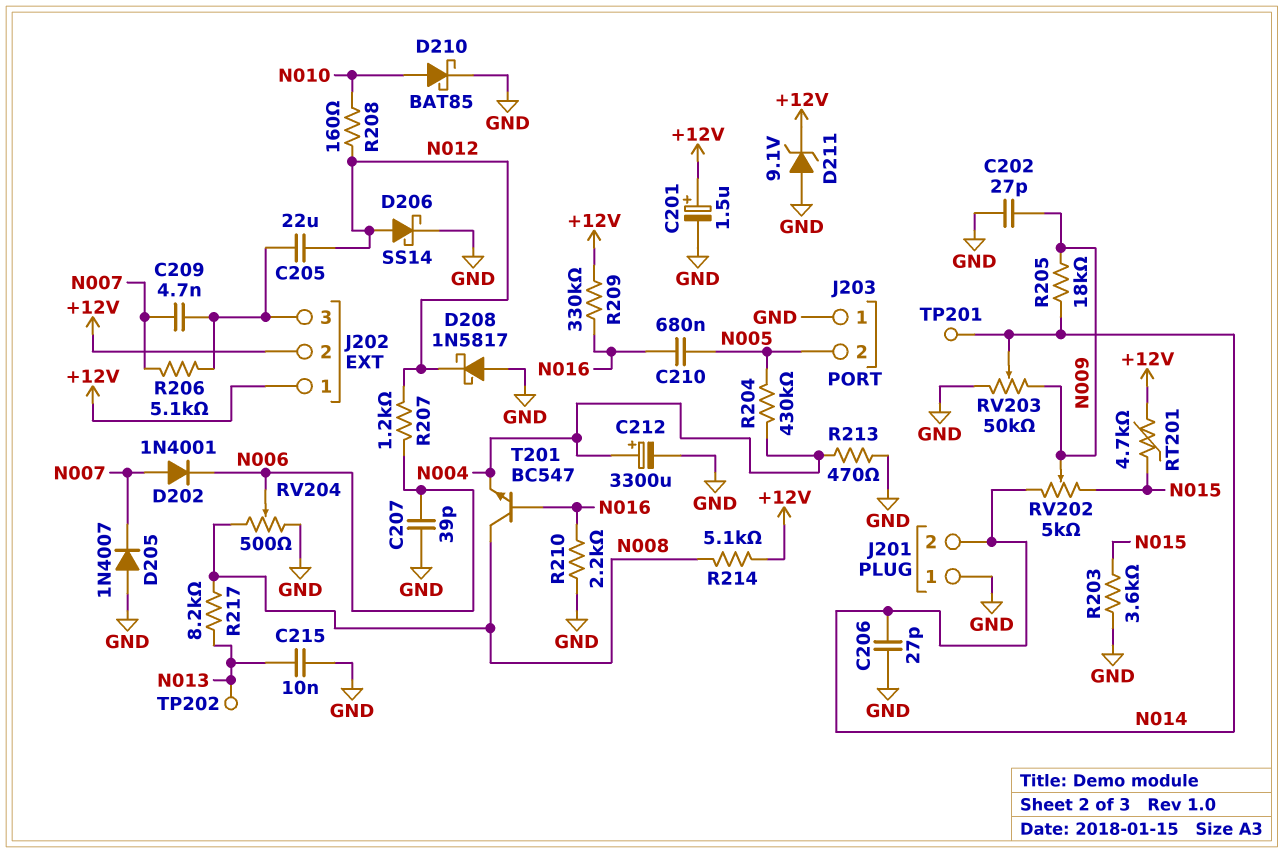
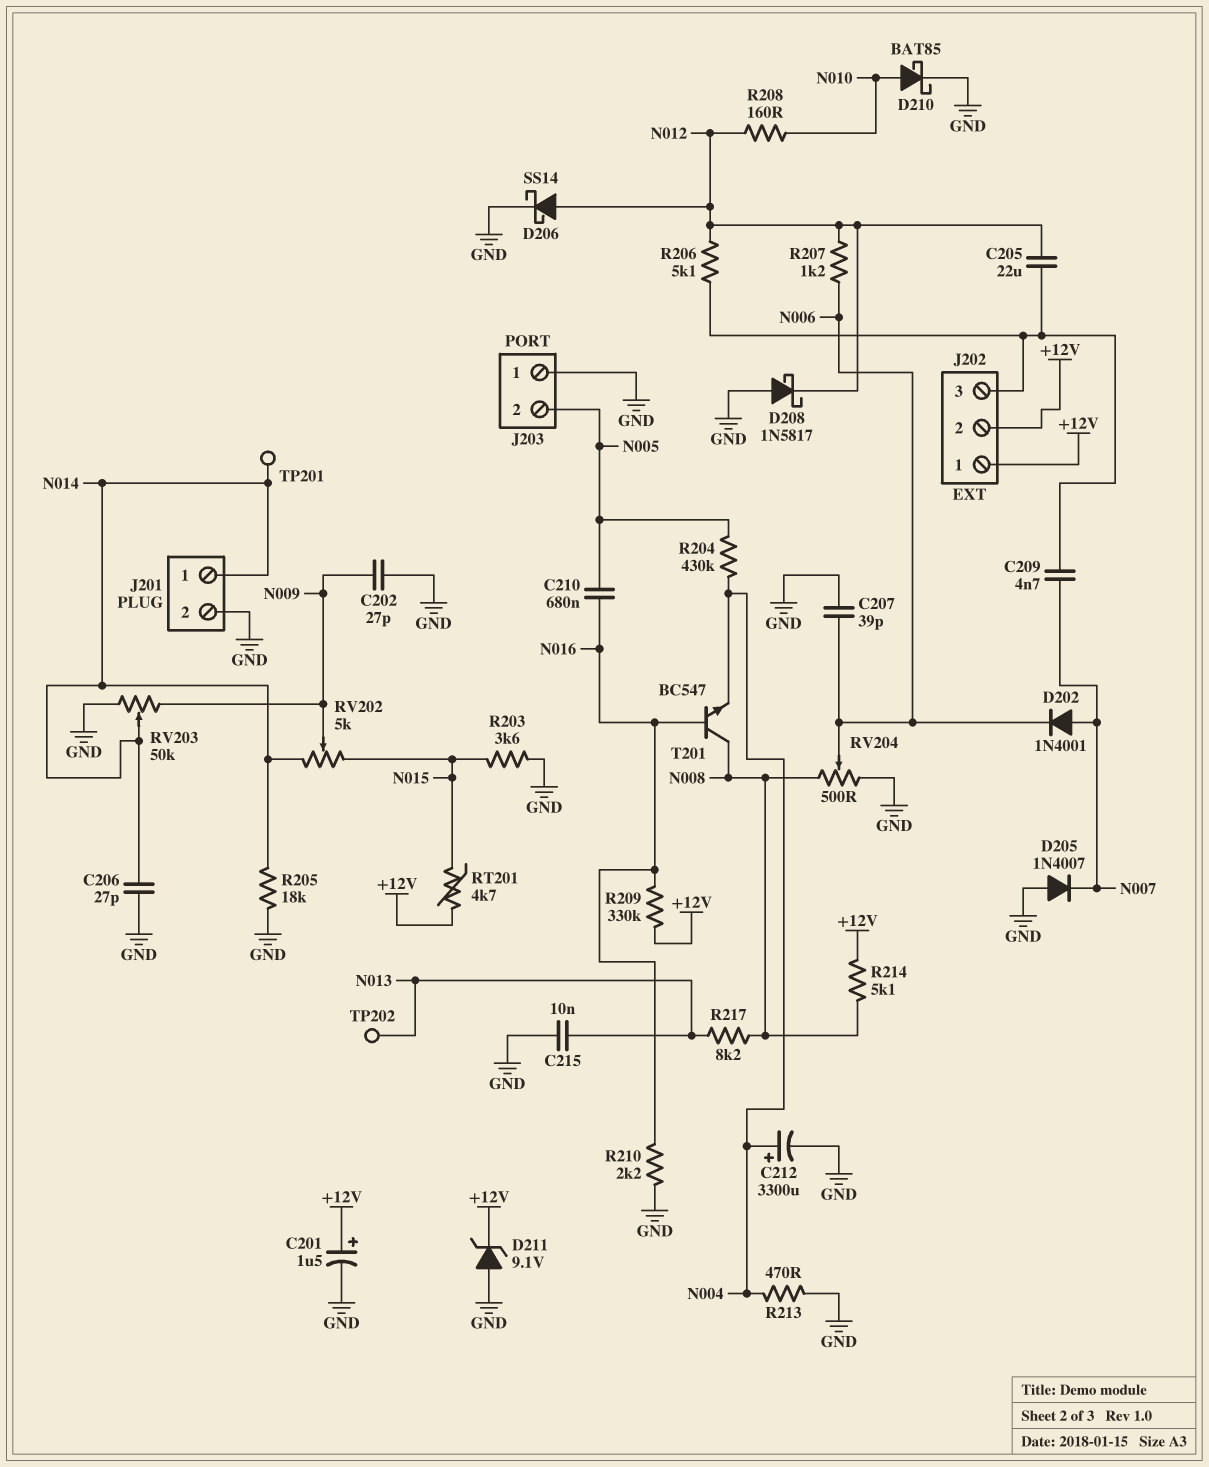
J201 pin 1: GND -> N014
J201 pin 2: N014 -> GND
R205: 18k (N009, N014) -> 18k (GND, N014)
R206: 5.1k (J202/3, N007) -> 5.1k (J202/3, N012)

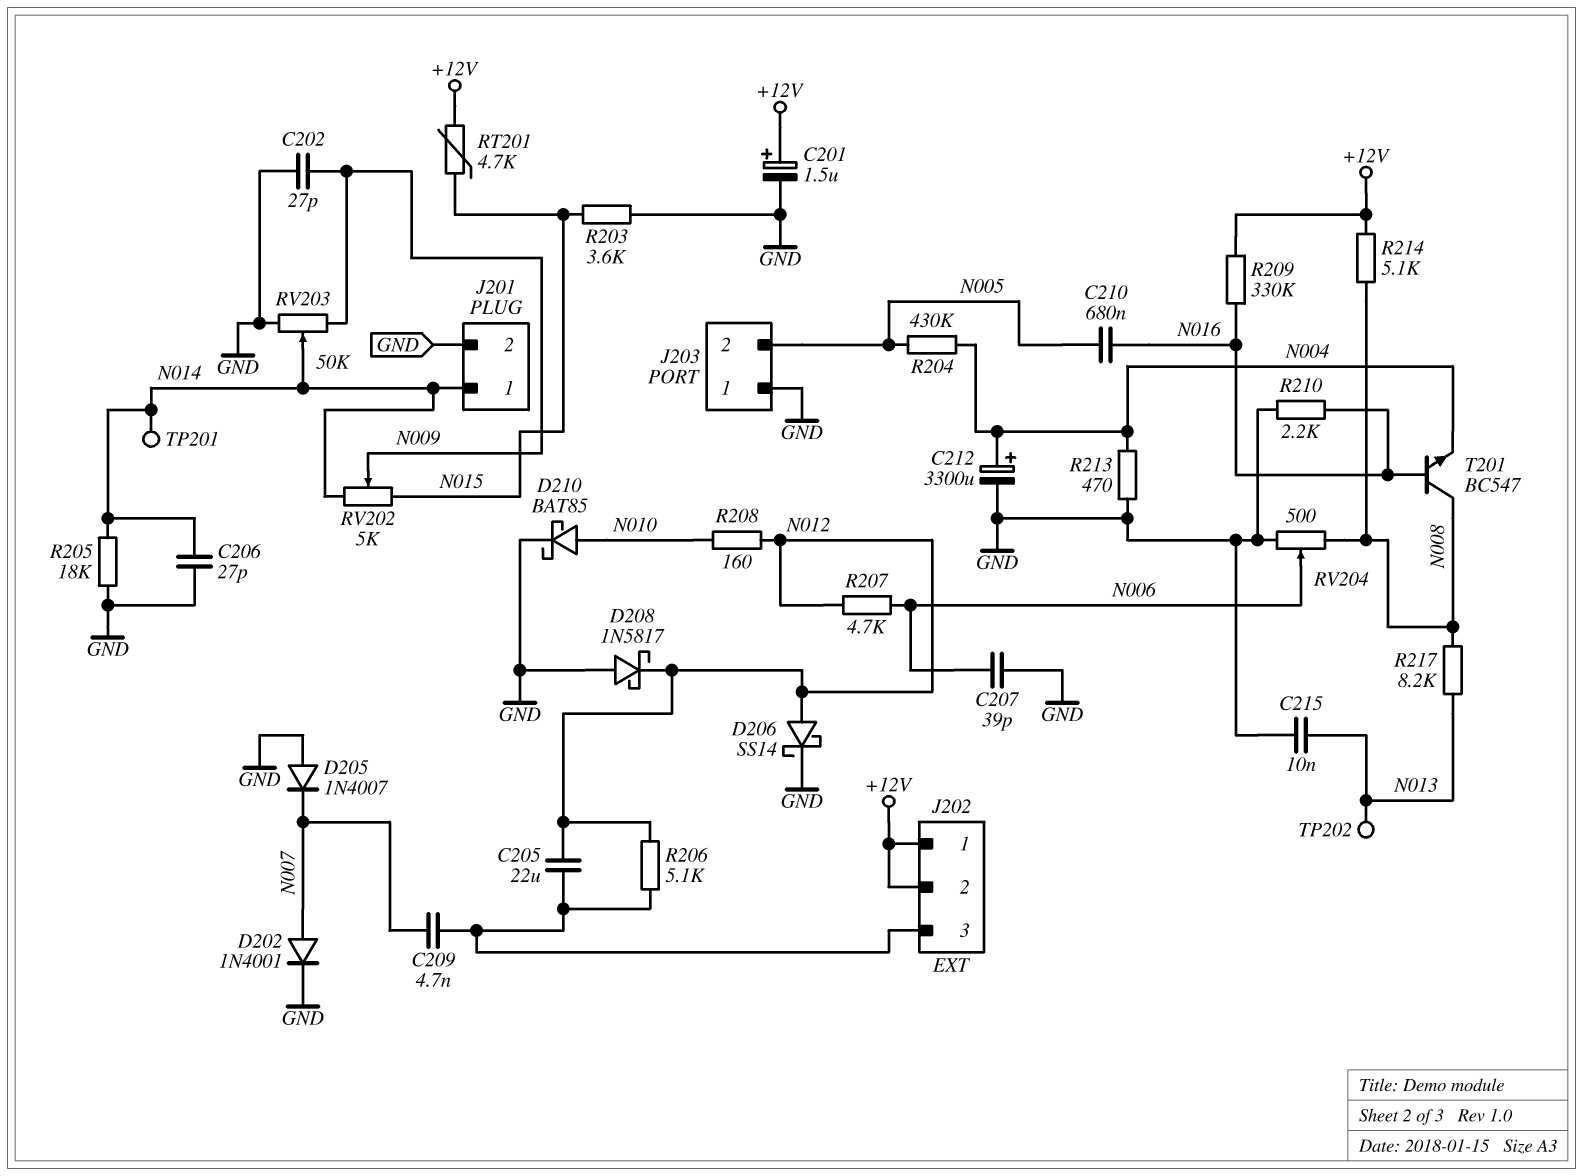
D202: diode 1N4001 (A N007, K N006) -> diode 1N4001 (A N007, K GND)
D211: zener 9.1V (A GND, K +12V) -> none
R207: 1.2k (N006, N012) -> 4.7k (N006, N012)

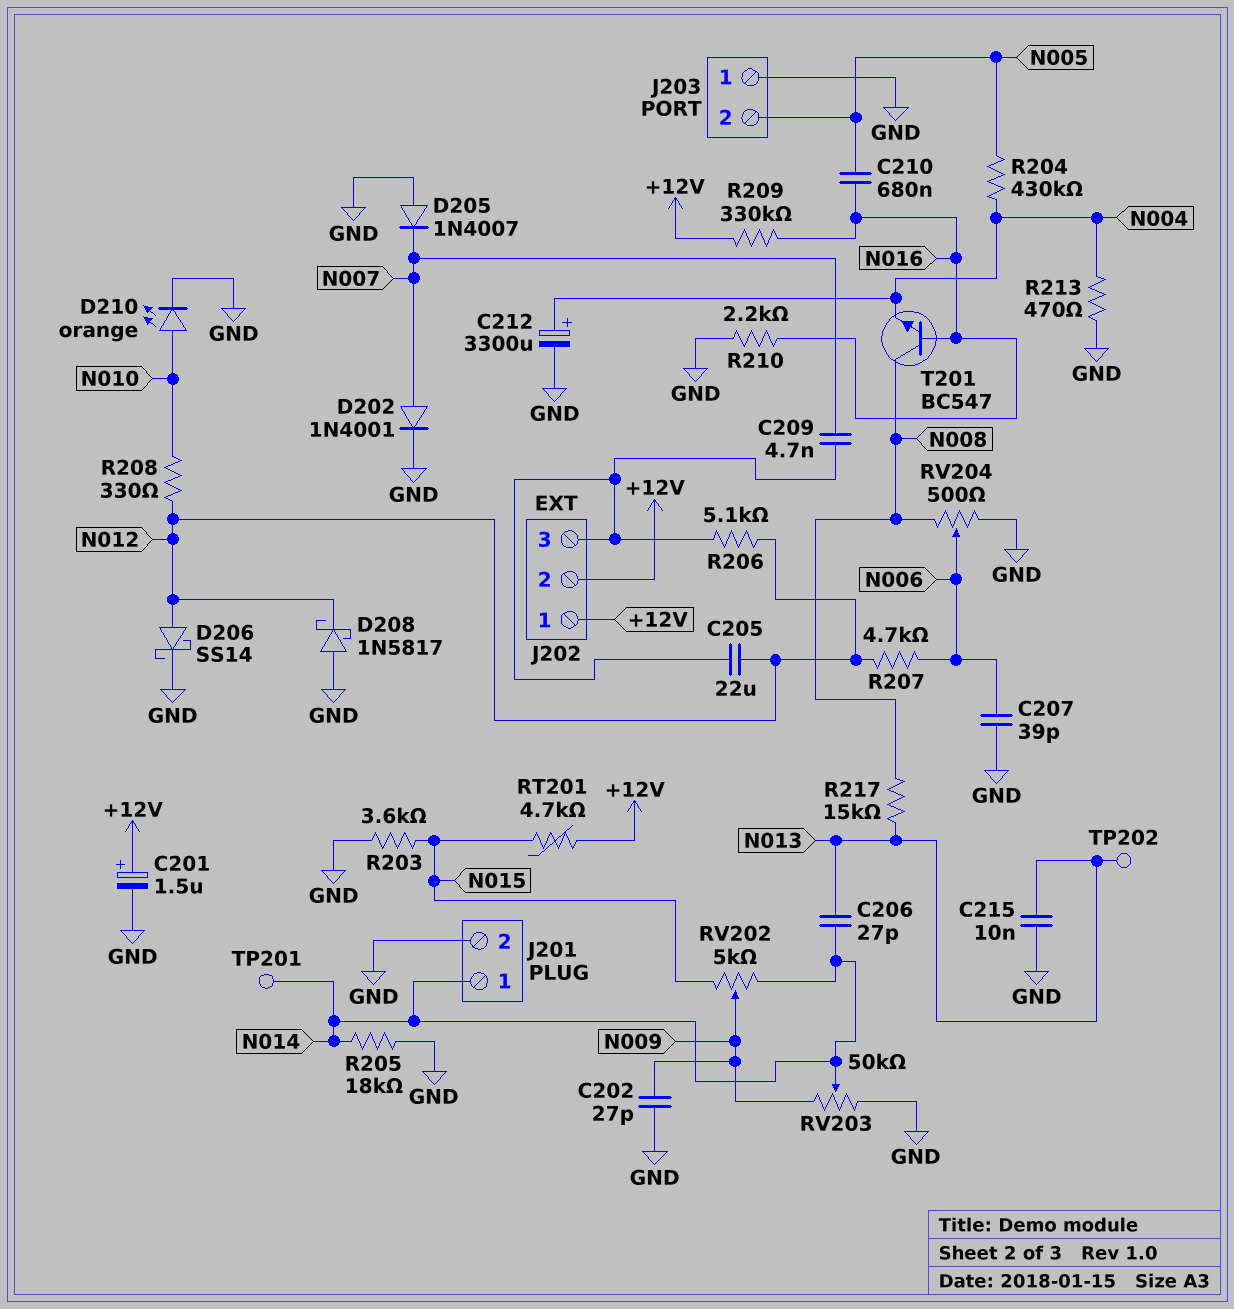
C206: 27pF (GND, N014) -> 27pF (N013, N014)
D210: schottky BAT85 (A N010, K GND) -> LED orange (A N010, K GND)
R208: 160 (N010, N012) -> 330 (N010, N012)
R214: 5.1k (+12V, N008) -> none
R217: 8.2k (N008, N013) -> 15k (N008, N013)

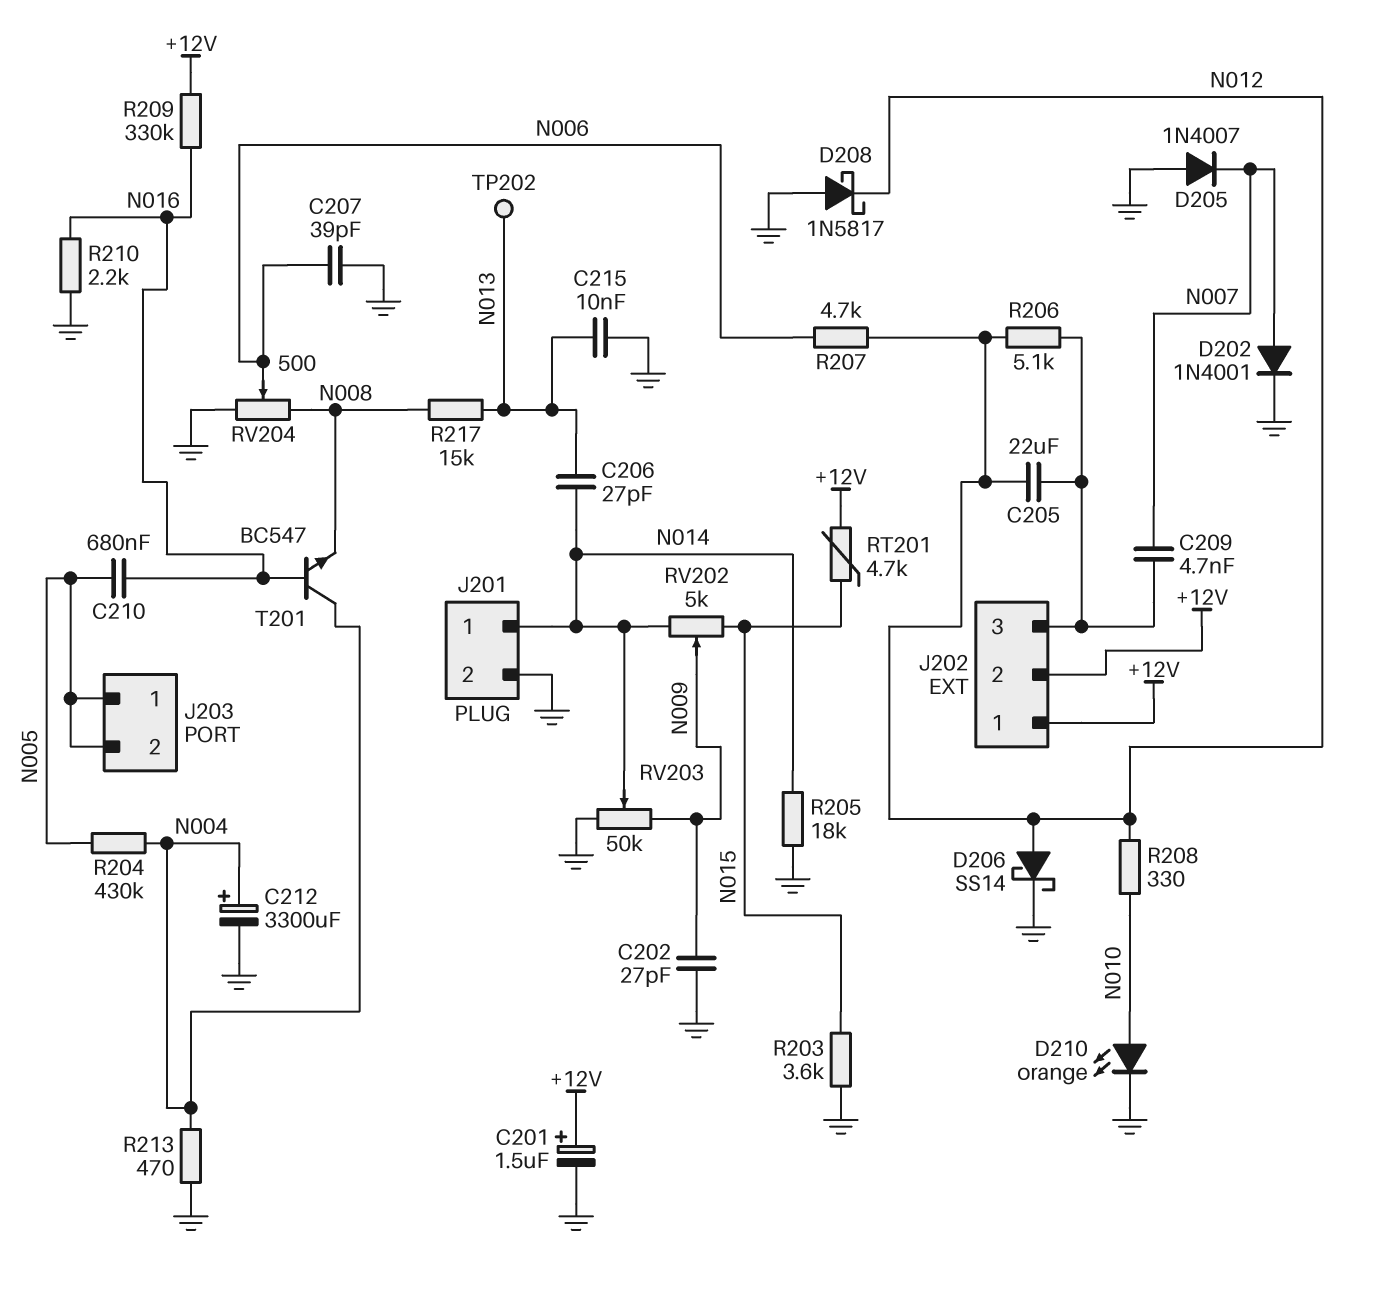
J203 pin 1: GND -> N005
T201: NPN BC547 (B N016, C N008, E N004) -> NPN BC547 (B N016, C N004, E N008)
TP201: test point (N014) -> none

